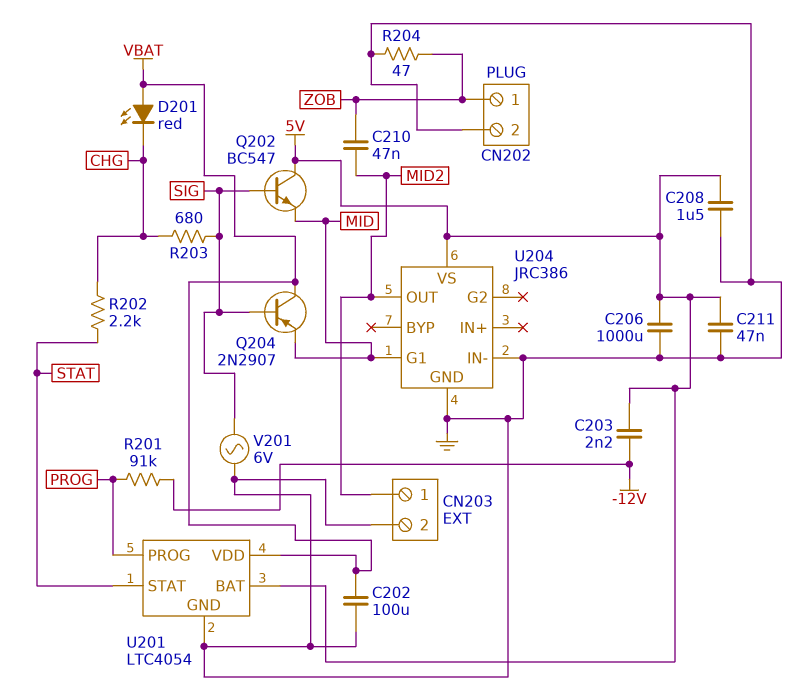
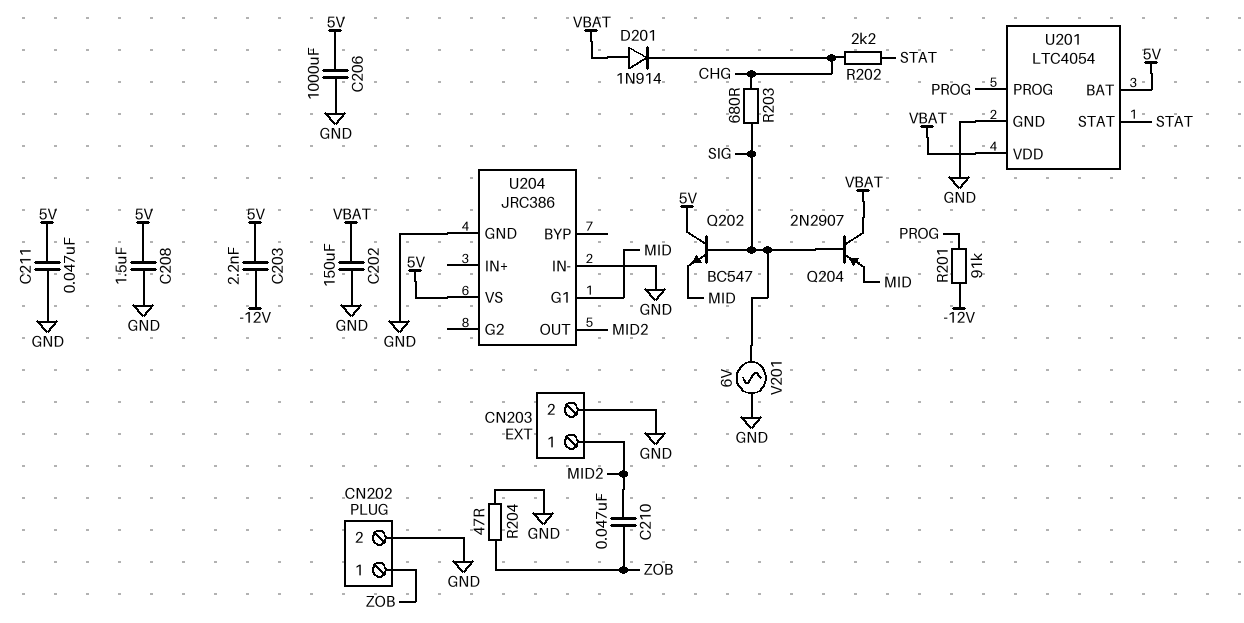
C202: 100uF (GND, VBAT) -> 150uF (GND, VBAT)
D201: LED red (A VBAT, K CHG) -> diode 1N914 (A VBAT, K CHG)

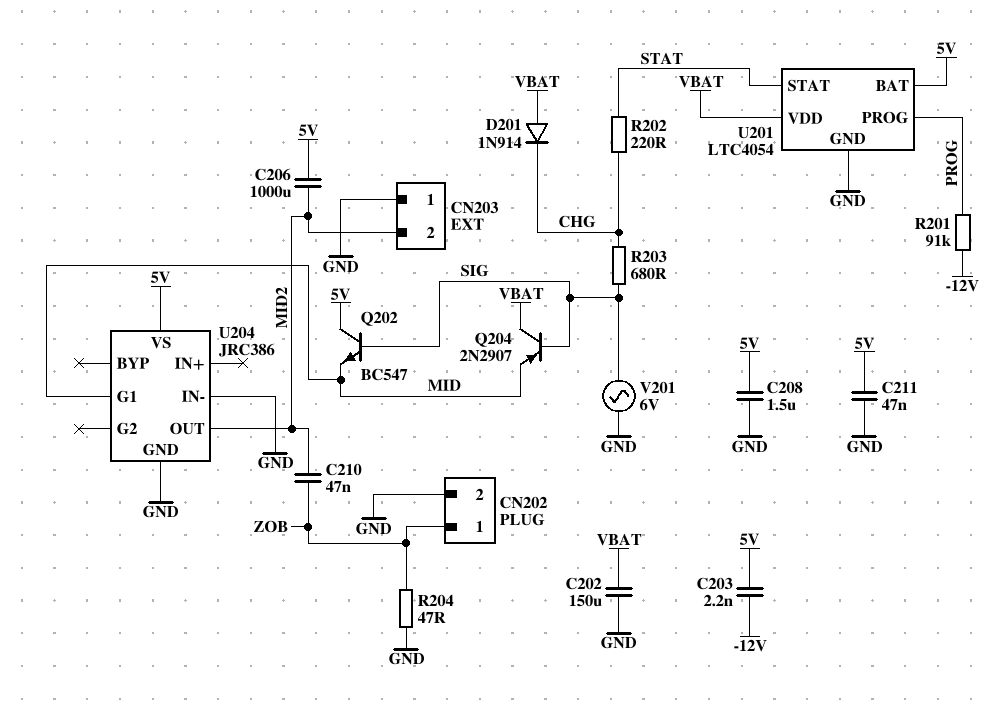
C206: 1000uF (5V, GND) -> 1000uF (5V, MID2)
CN203 pin 1: MID2 -> GND
CN203 pin 2: GND -> MID2
R202: 2.2k (CHG, STAT) -> 220 (CHG, STAT)

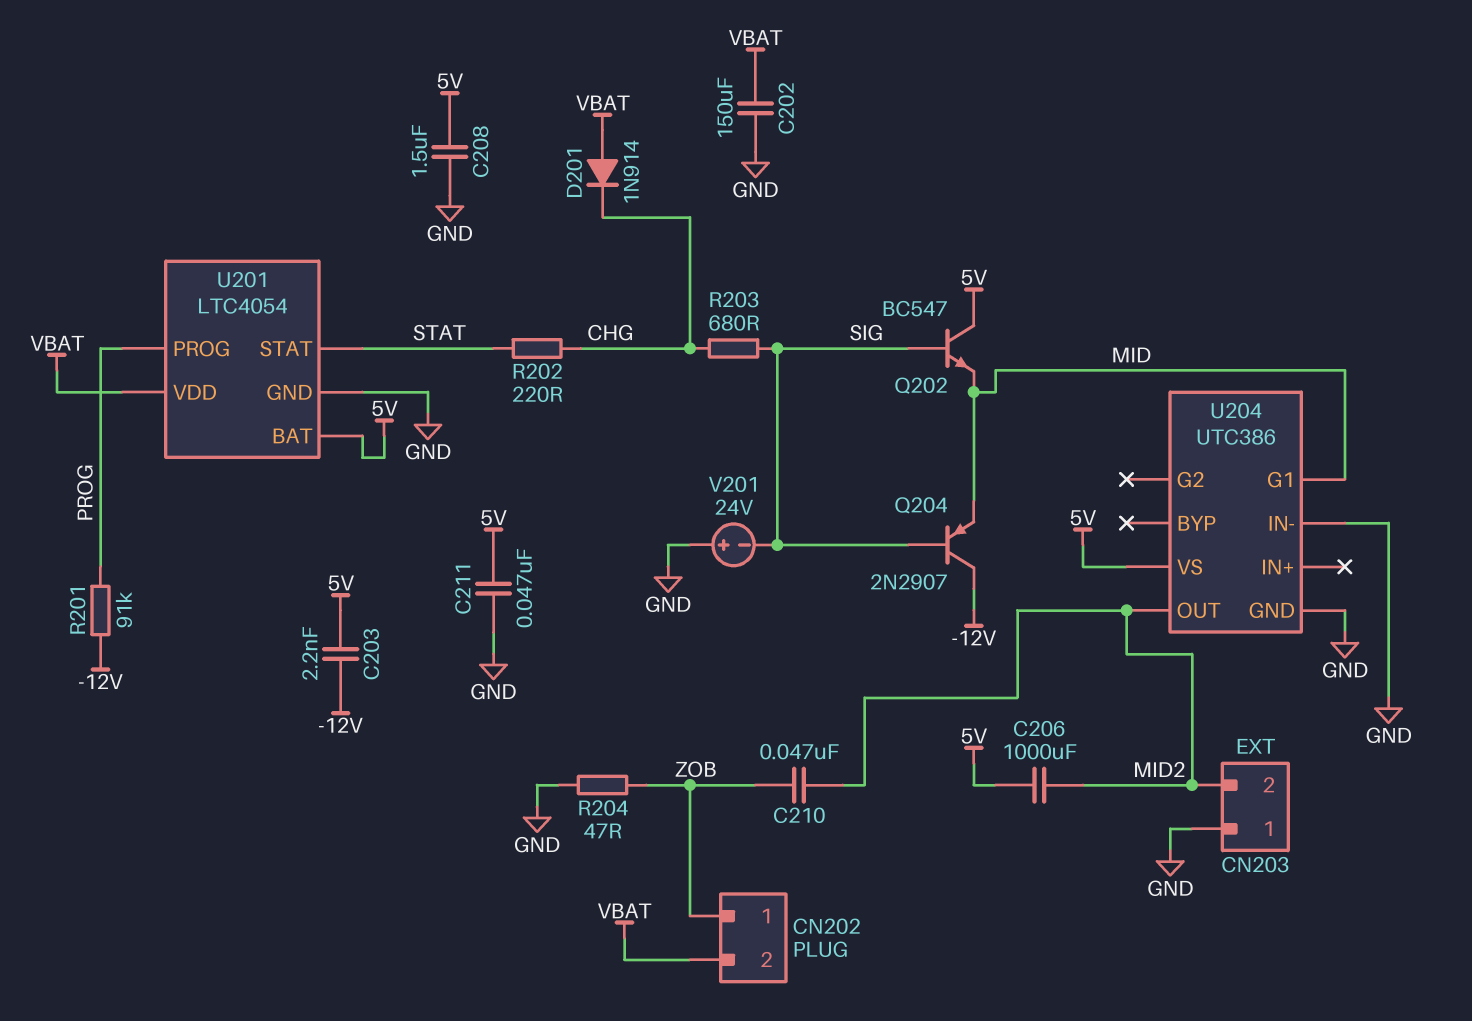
CN202 pin 2: GND -> VBAT
Q204: PNP 2N2907 (B SIG, C VBAT, E MID) -> PNP 2N2907 (B SIG, C -12V, E MID)
U204: JRC386 -> UTC386
V201: AC 6V (GND, SIG) -> 24V (plus GND, minus SIG)

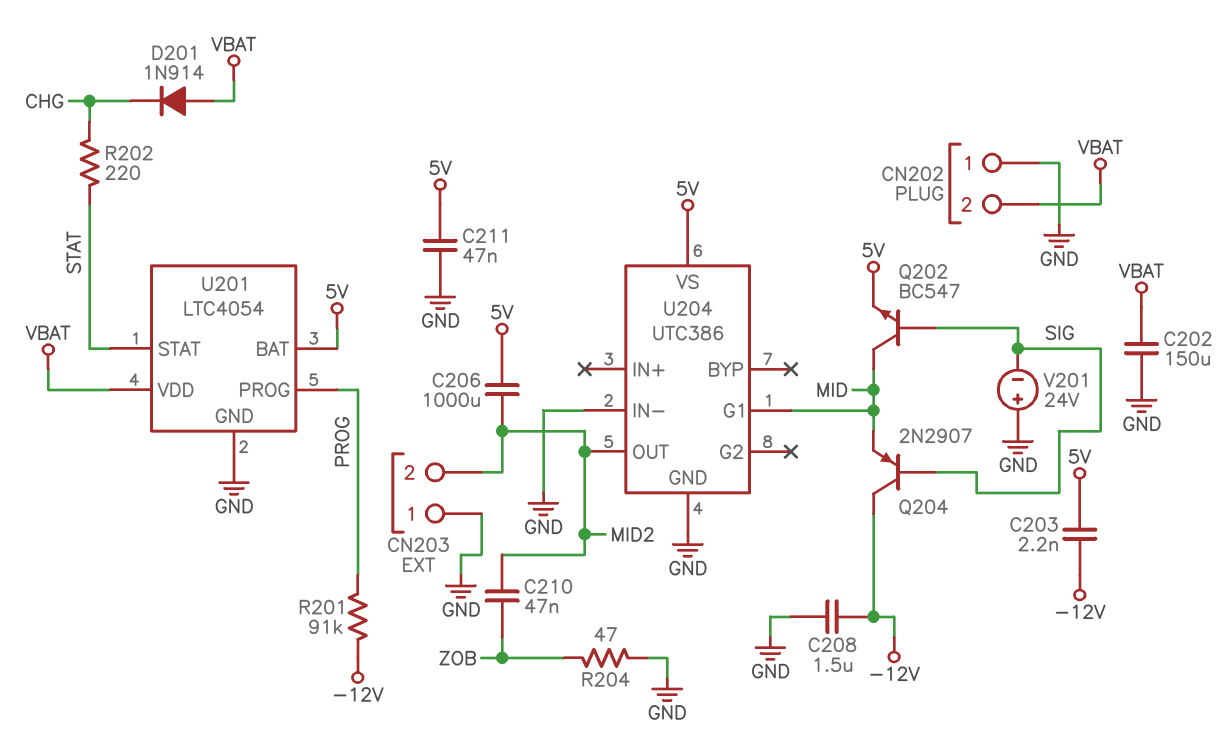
C208: 1.5uF (5V, GND) -> 1.5uF (-12V, GND)
CN202 pin 1: ZOB -> GND
Q202: NPN BC547 (B SIG, C 5V, E MID) -> NPN BC547 (B SIG, C MID, E 5V)
R203: 680 (CHG, SIG) -> none

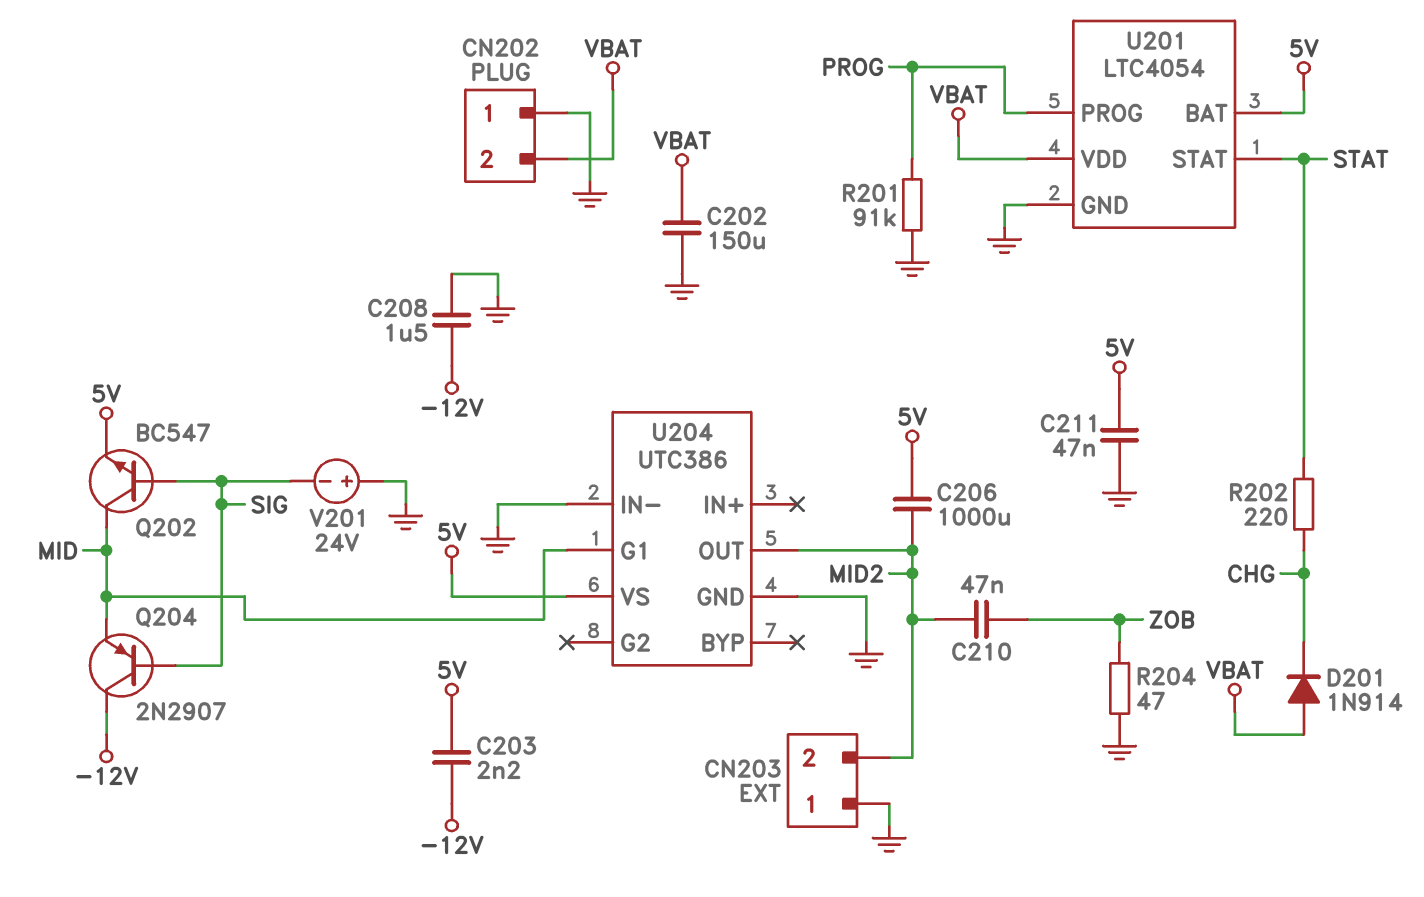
R201: 91k (-12V, PROG) -> 91k (GND, PROG)

